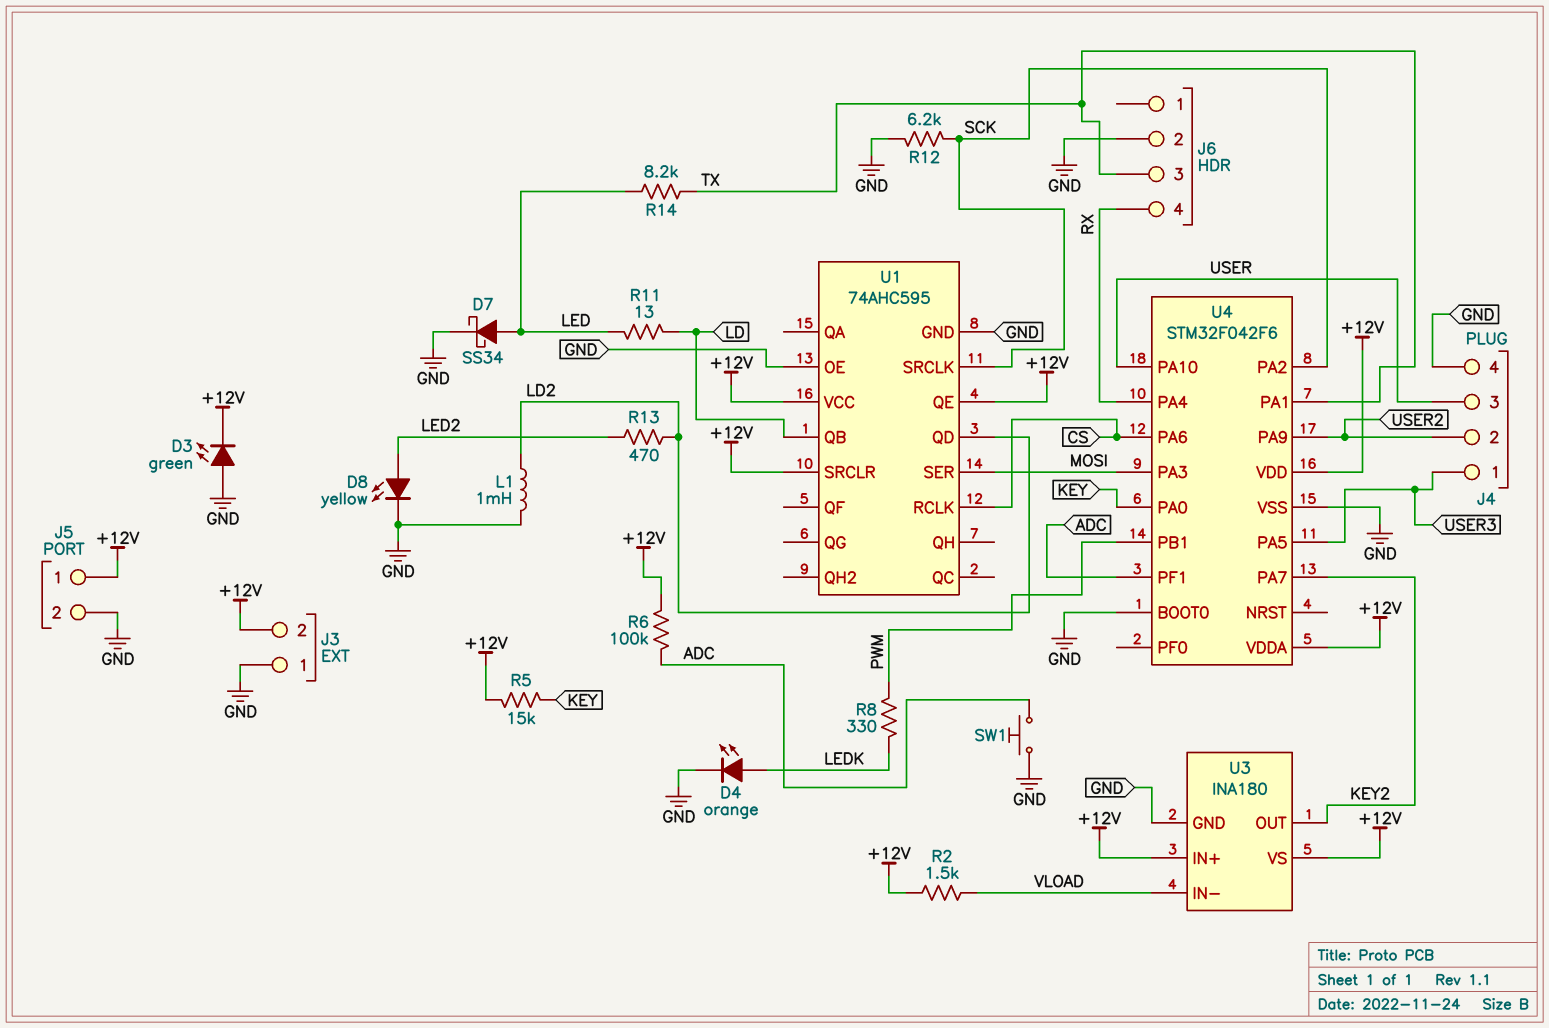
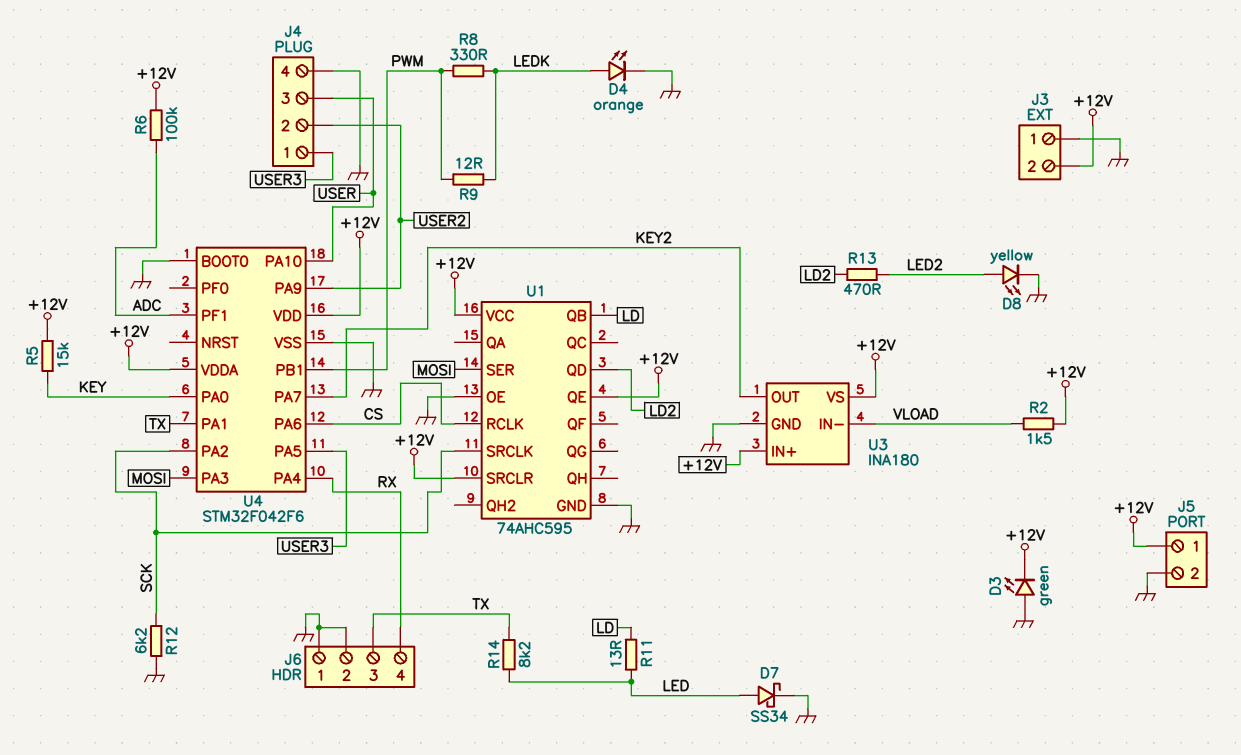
J6 pin 1: none -> GND
L1: 1mH (GND, LD2) -> none
R9: none -> 12 (LEDK, PWM)
SW1: button (ADC, GND) -> none

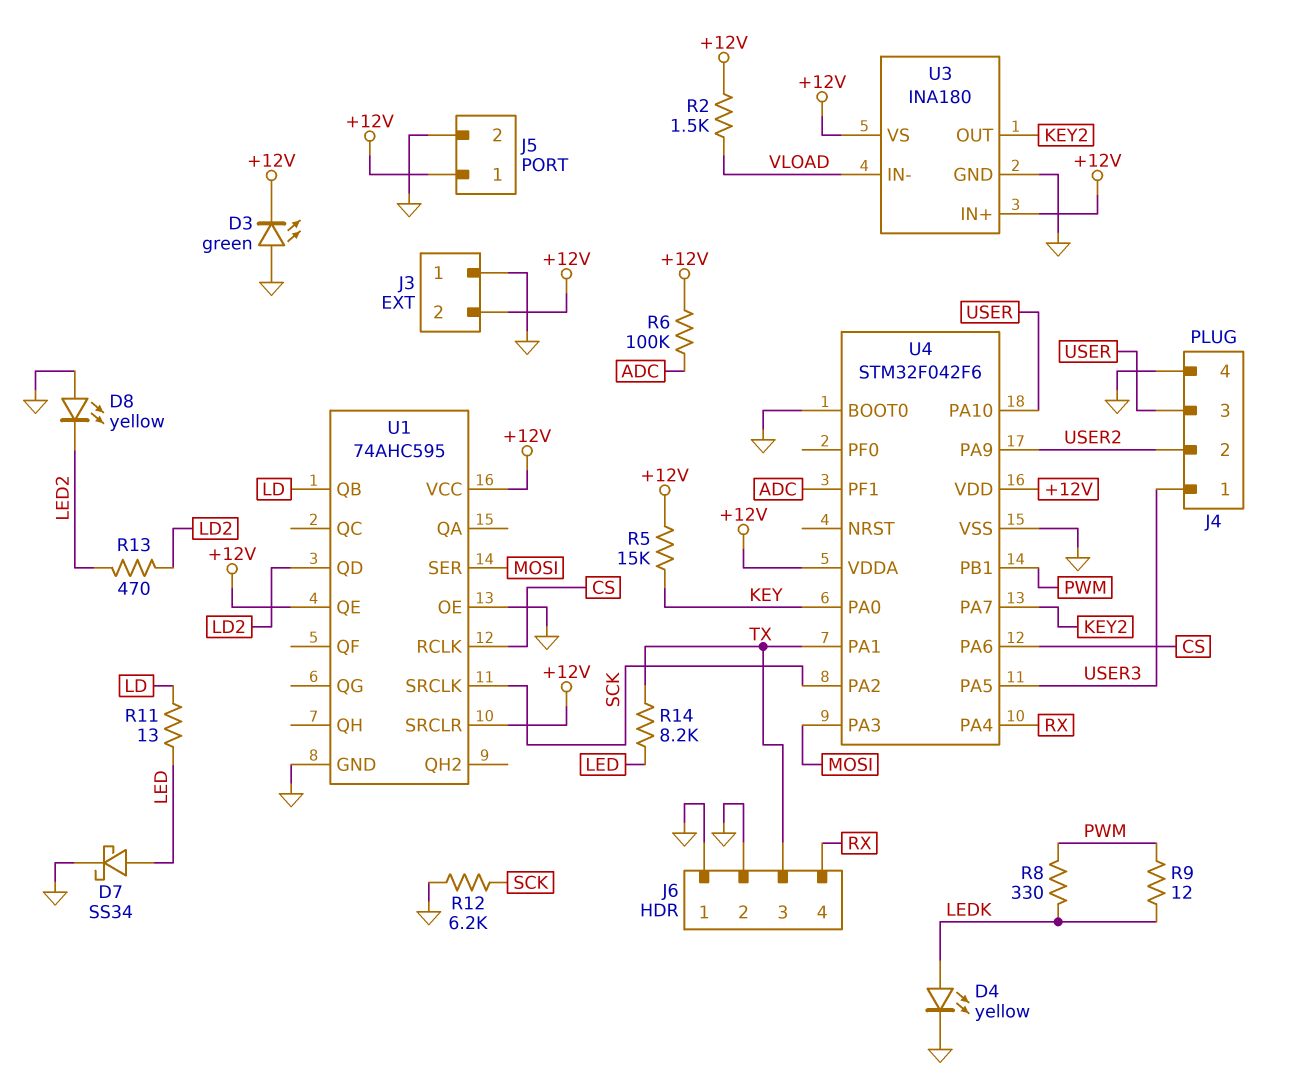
D4: LED orange (A LEDK, K GND) -> LED yellow (A LEDK, K GND)
D8: LED yellow (A LED2, K GND) -> LED yellow (A GND, K LED2)

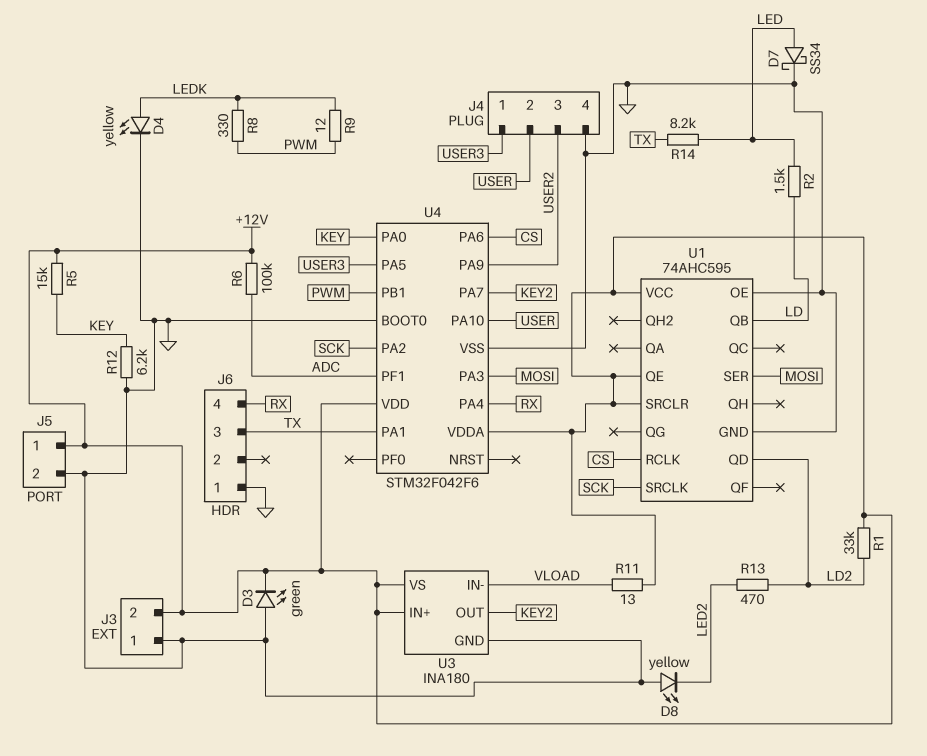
J4 pin 2: USER2 -> USER
J4 pin 3: USER -> USER2
J6 pin 2: GND -> none
R1: none -> 33k (+12V, LD2)
R2: 1.5k (+12V, VLOAD) -> 1.5k (LD, LED)
R11: 13 (LD, LED) -> 13 (+12V, VLOAD)
R12: 6.2k (GND, SCK) -> 6.2k (GND, KEY)

